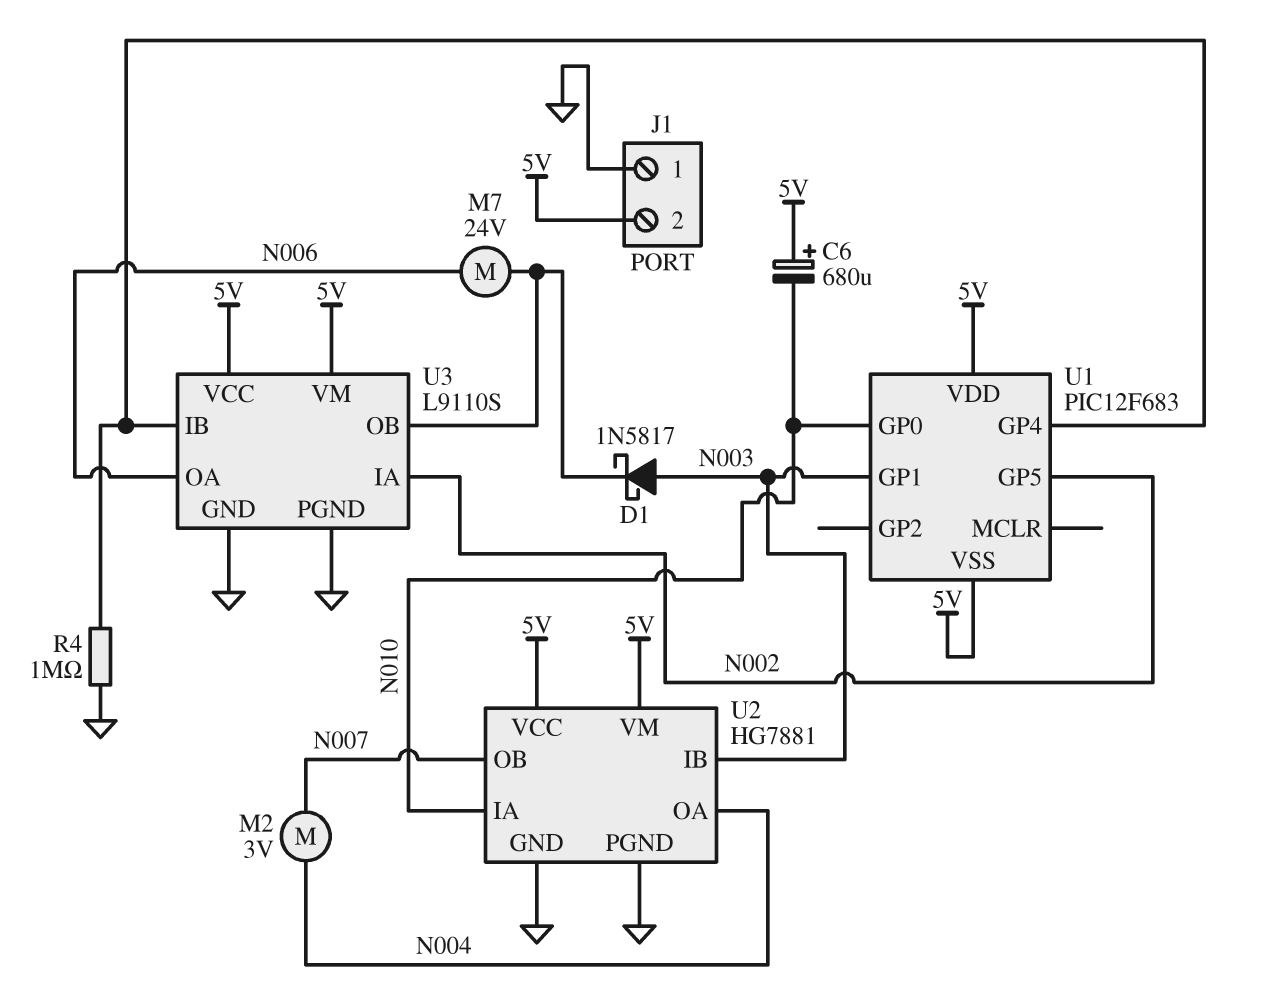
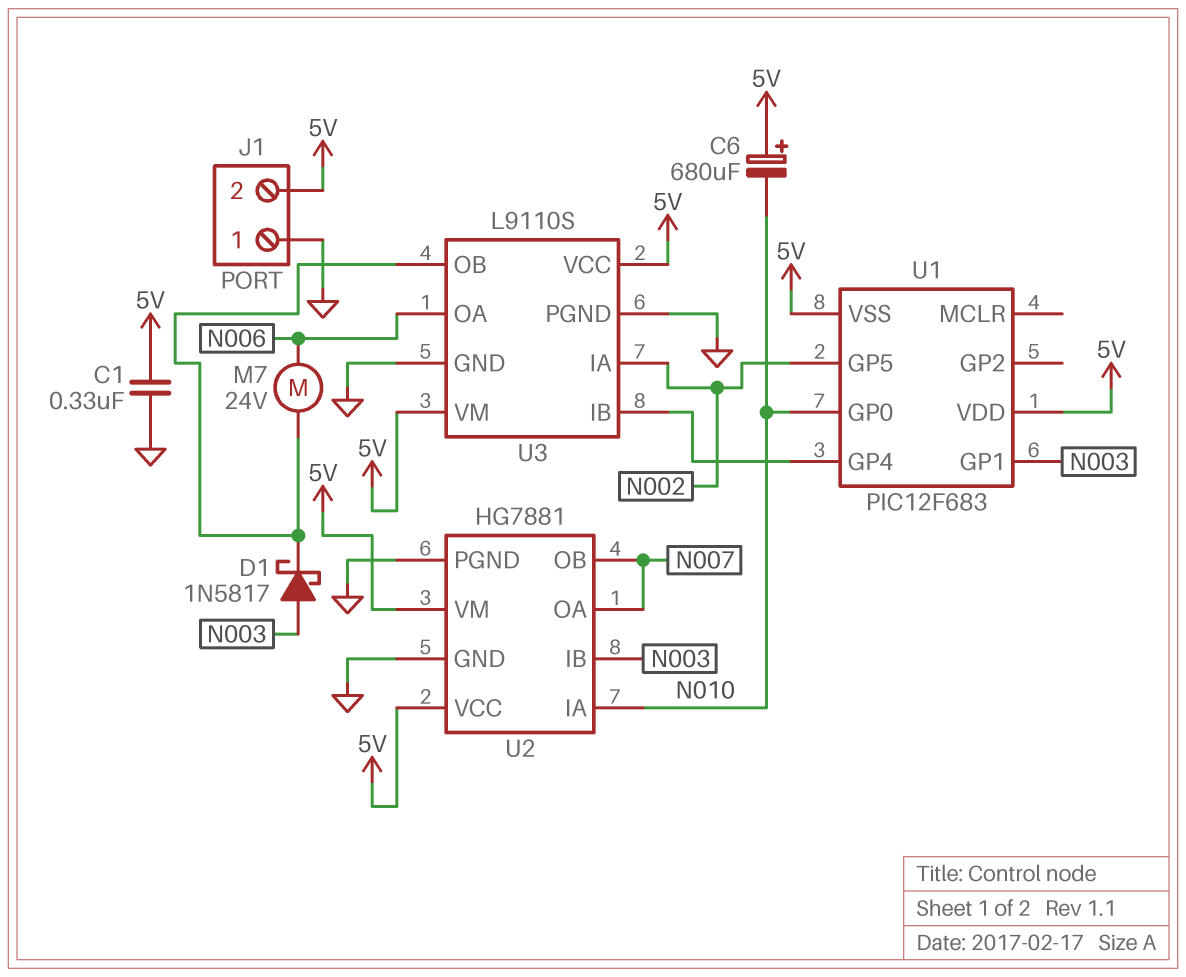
C1: none -> 330nF (5V, GND)
M2: motor 3V (N004, N007) -> none
R4: 1M (GND, U1/GP4) -> none
U2 pin OA: N004 -> N007

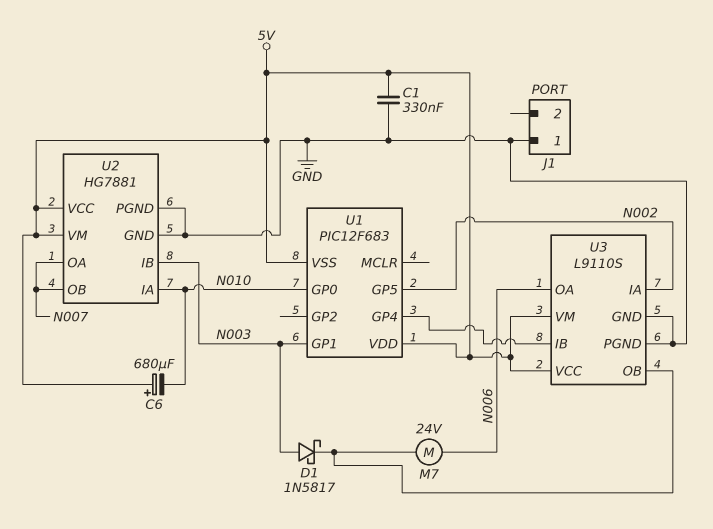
J1 pin 2: 5V -> none

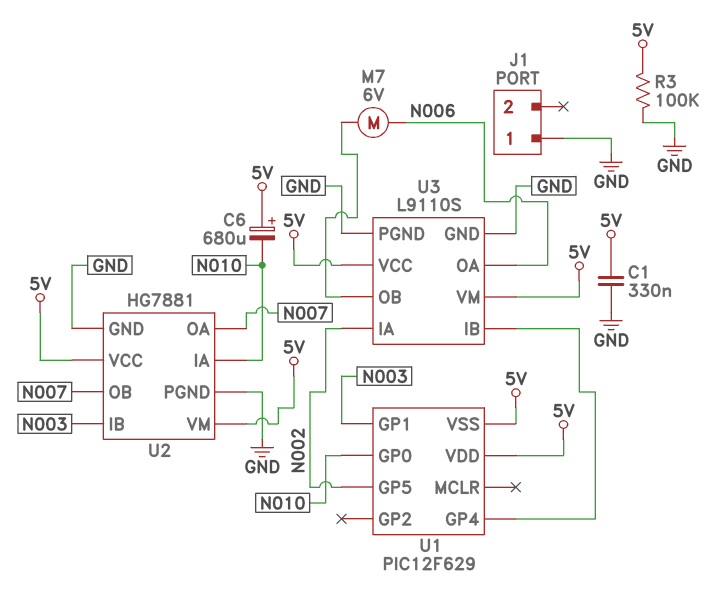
D1: schottky 1N5817 (A N003, K U3/OB) -> none
M7: motor 24V (N006, U3/OB) -> motor 6V (N006, U3/OB)
R3: none -> 100k (5V, GND)
U1: PIC12F683 -> PIC12F629

